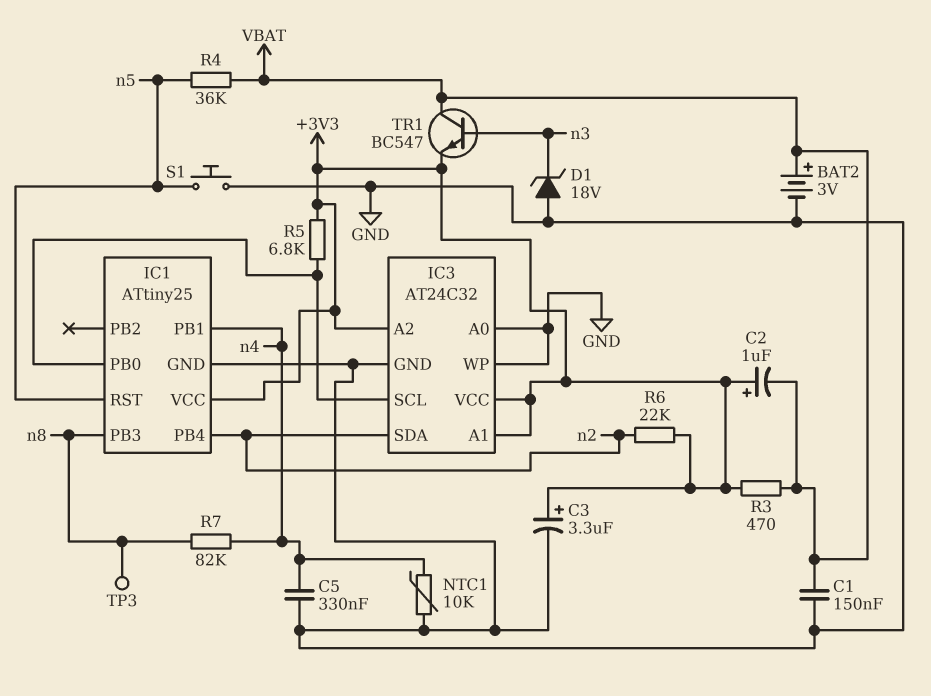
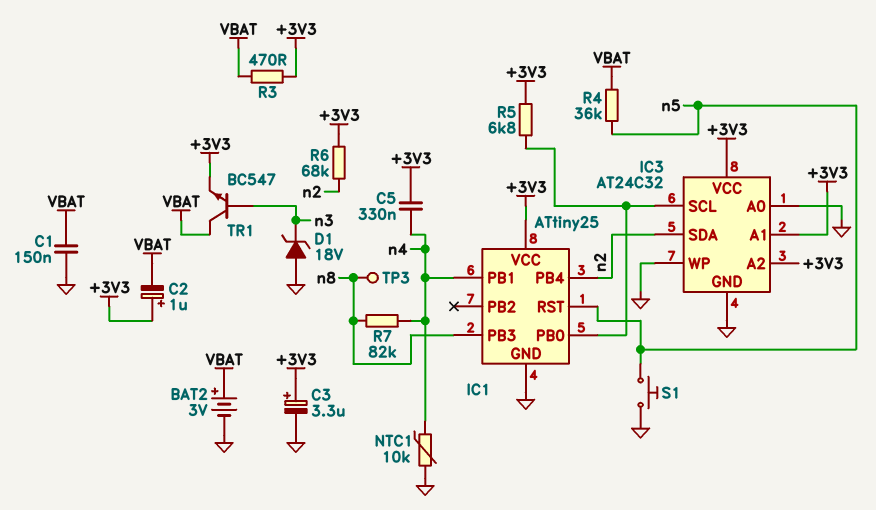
C5: 330nF (GND, n4) -> 330nF (+3V3, n4)
R6: 22k (+3V3, n2) -> 68k (+3V3, n2)

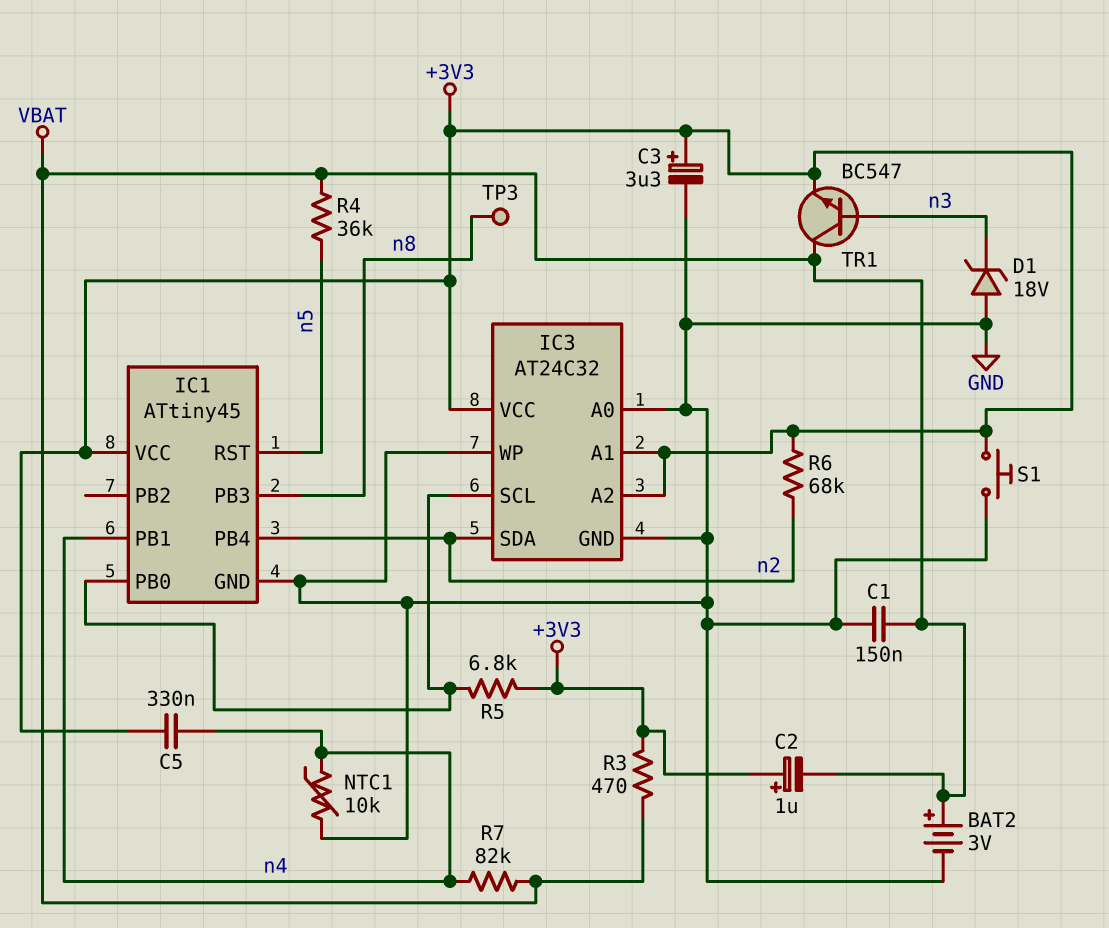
IC1: ATtiny25 -> ATtiny45
R7: 82k (n4, n8) -> 82k (VBAT, n4)
S1: button (GND, n5) -> button (+3V3, GND)

